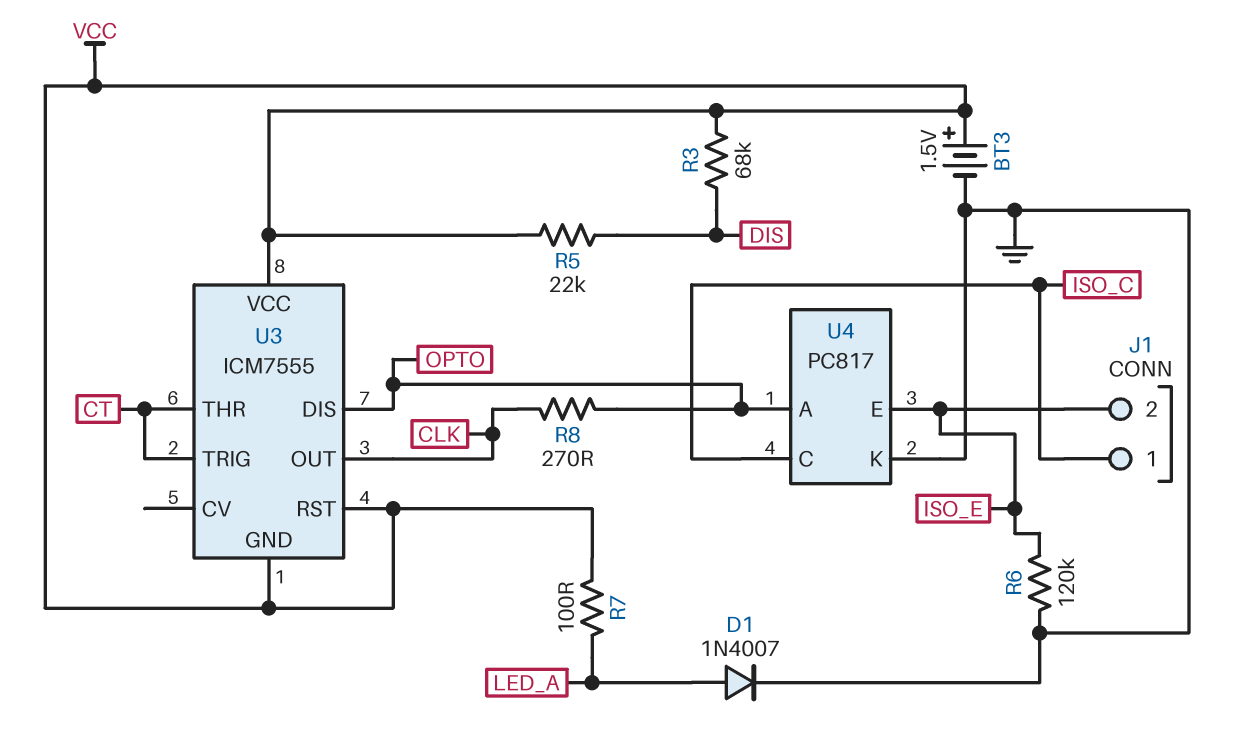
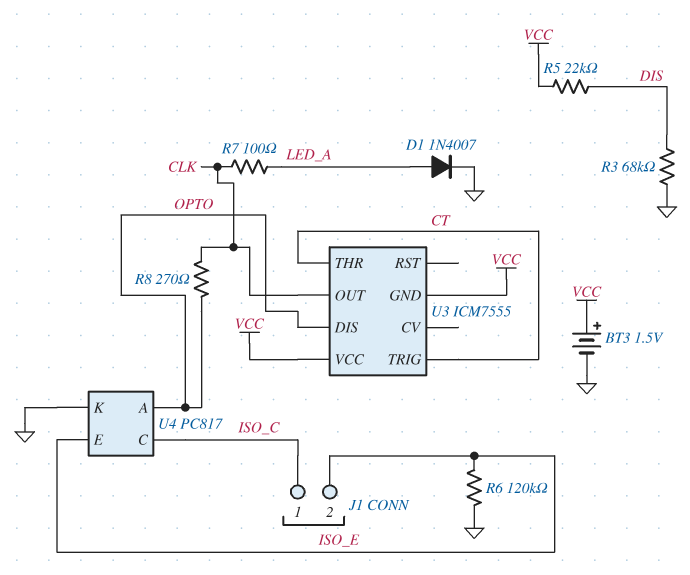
R3: 68k (DIS, VCC) -> 68k (DIS, GND)
R7: 100 (LED_A, VCC) -> 100 (CLK, LED_A)
U3 pin RST: VCC -> none

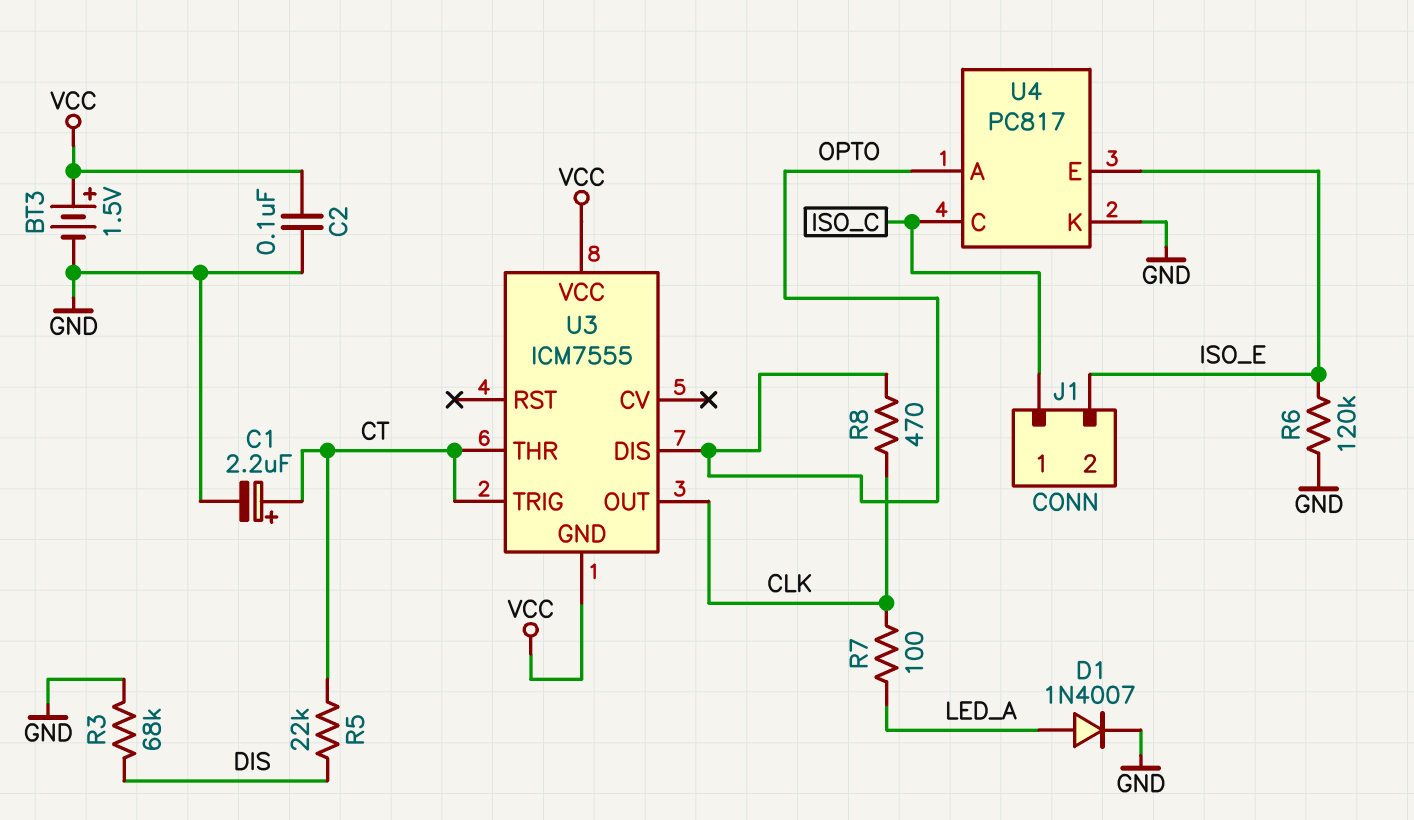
C1: none -> 2.2uF (plus CT, minus GND)
C2: none -> 100nF (GND, VCC)
R5: 22k (DIS, VCC) -> 22k (CT, DIS)
R8: 270 (CLK, OPTO) -> 470 (CLK, OPTO)

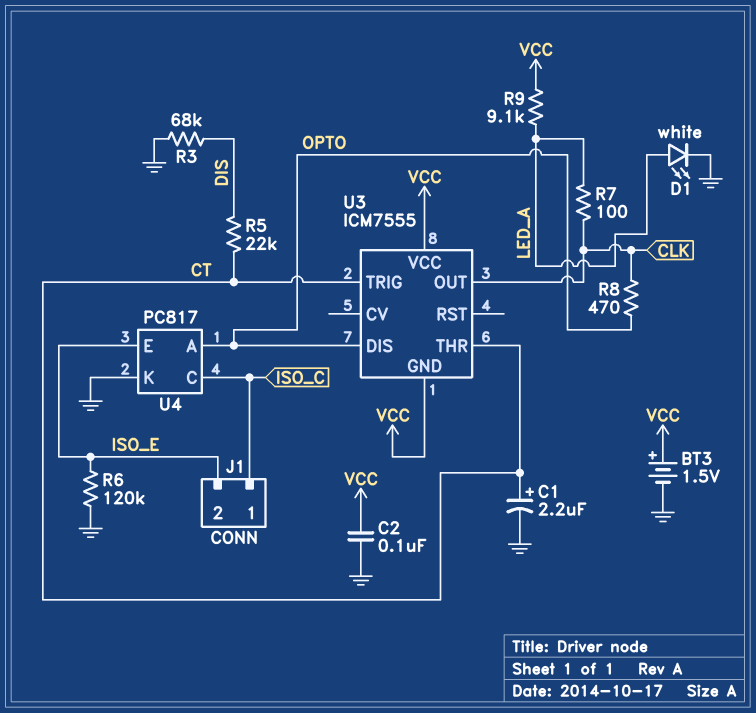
D1: diode 1N4007 (A LED_A, K GND) -> LED white (A LED_A, K GND)
R9: none -> 9.1k (LED_A, VCC)

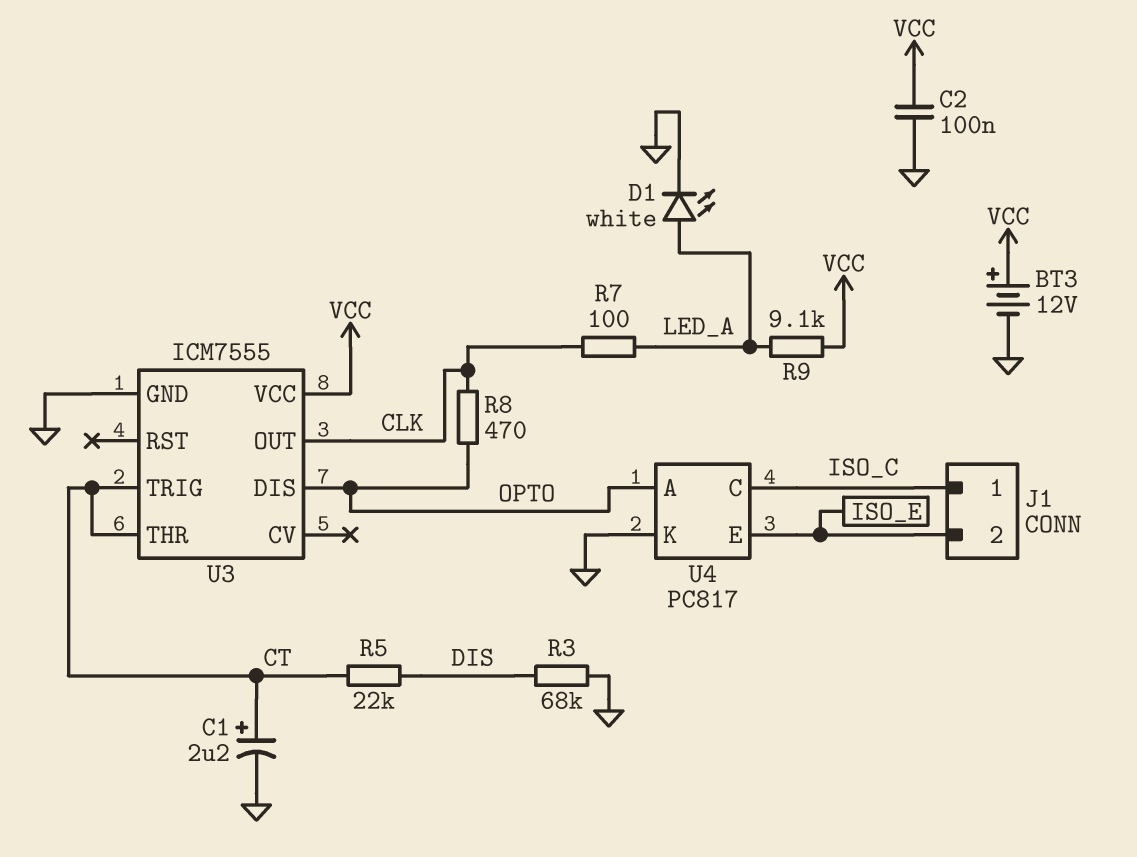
BT3: 1.5V (plus VCC, minus GND) -> 12V (plus VCC, minus GND)
R6: 120k (GND, ISO_E) -> none
U3 pin GND: VCC -> GND

